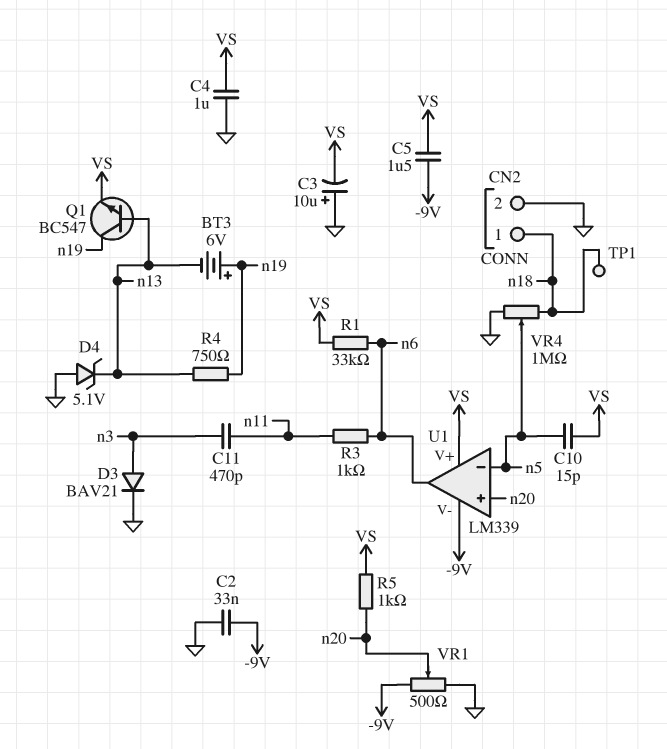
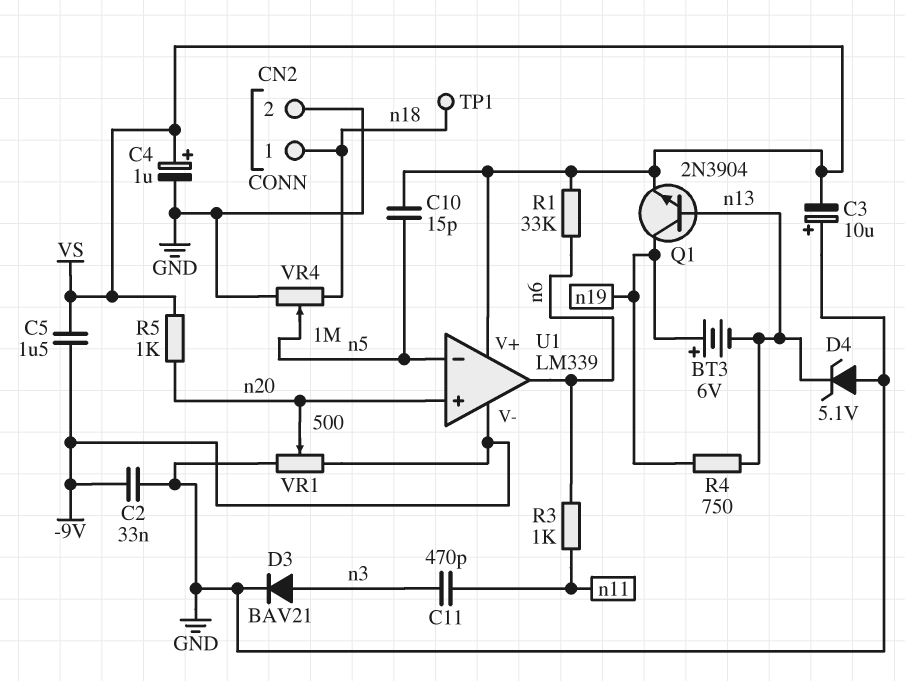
C4: 1uF (GND, VS) -> 1uF (plus VS, minus GND)
Q1: NPN BC547 (B n13, C n19, E VS) -> NPN 2N3904 (B n13, C n19, E VS)

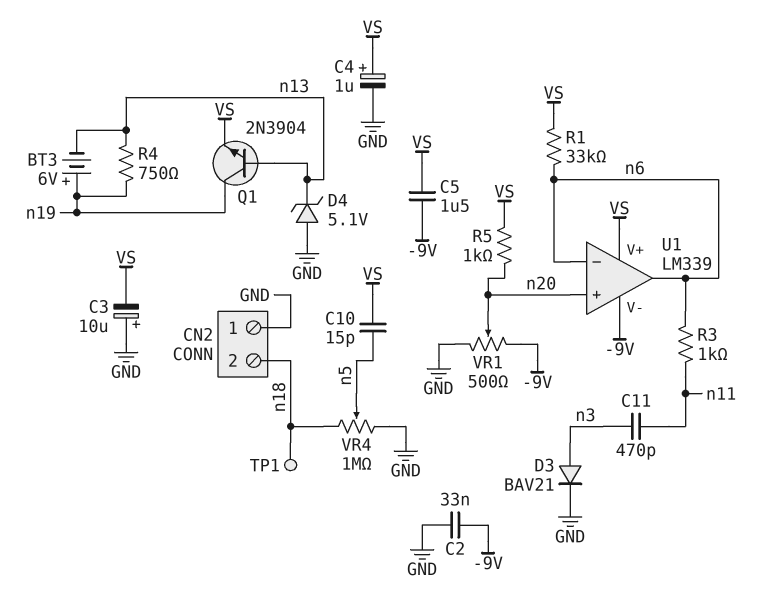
CN2 pin 1: n18 -> GND
CN2 pin 2: GND -> n18
U1 pin in-: n5 -> n6

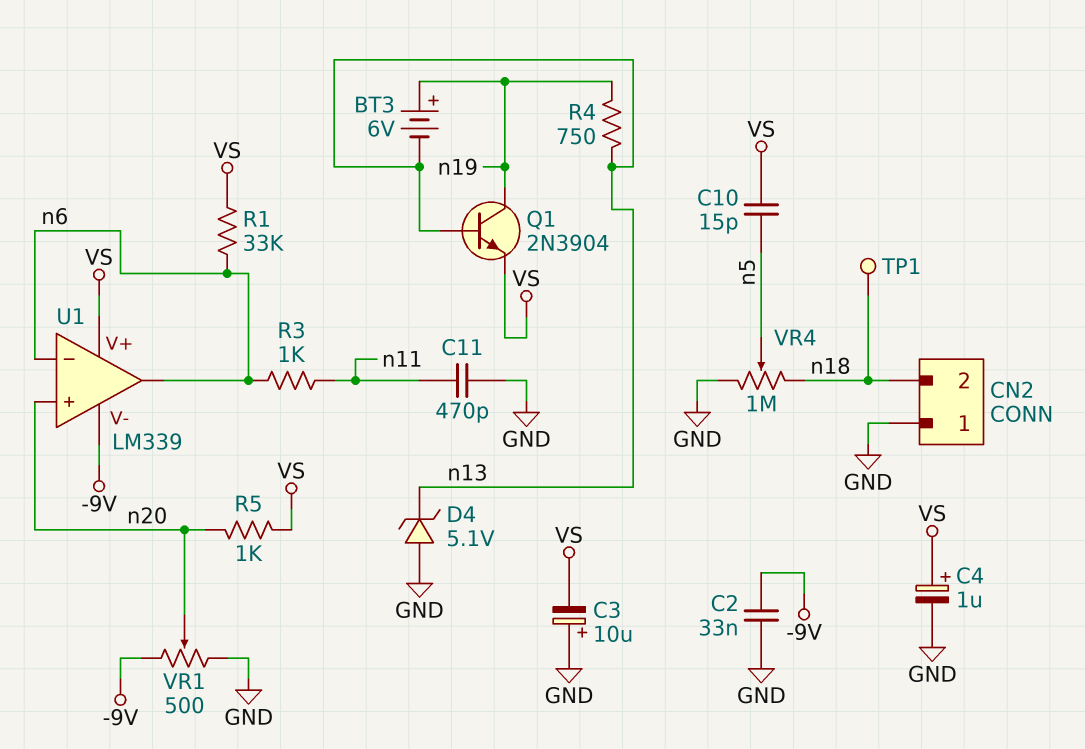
C5: 1.5uF (-9V, VS) -> none
C11: 470pF (n3, n11) -> 470pF (GND, n11)
D3: diode BAV21 (A n3, K GND) -> none

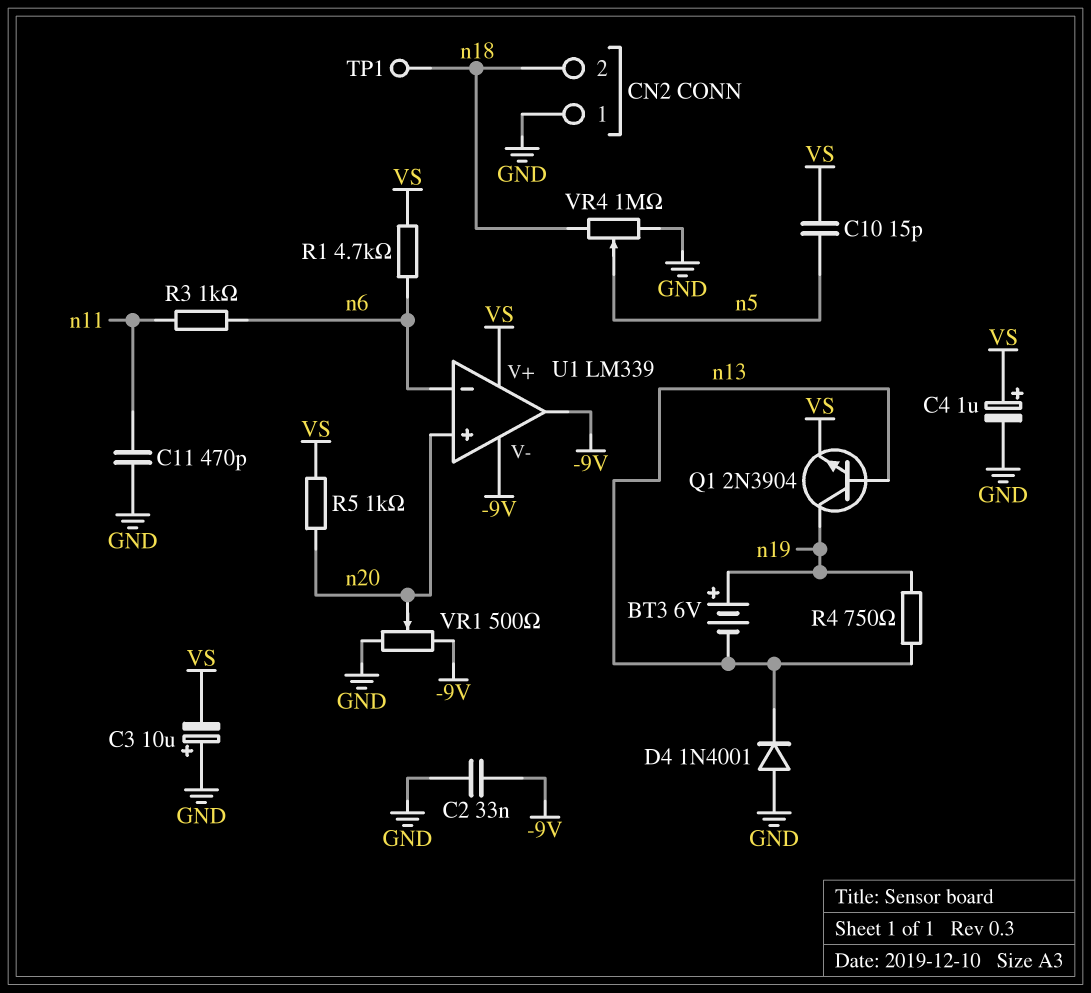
D4: zener 5.1V (A GND, K n13) -> diode 1N4001 (A GND, K n13)
R1: 33k (VS, n6) -> 4.7k (VS, n6)
U1 pin out: n6 -> -9V

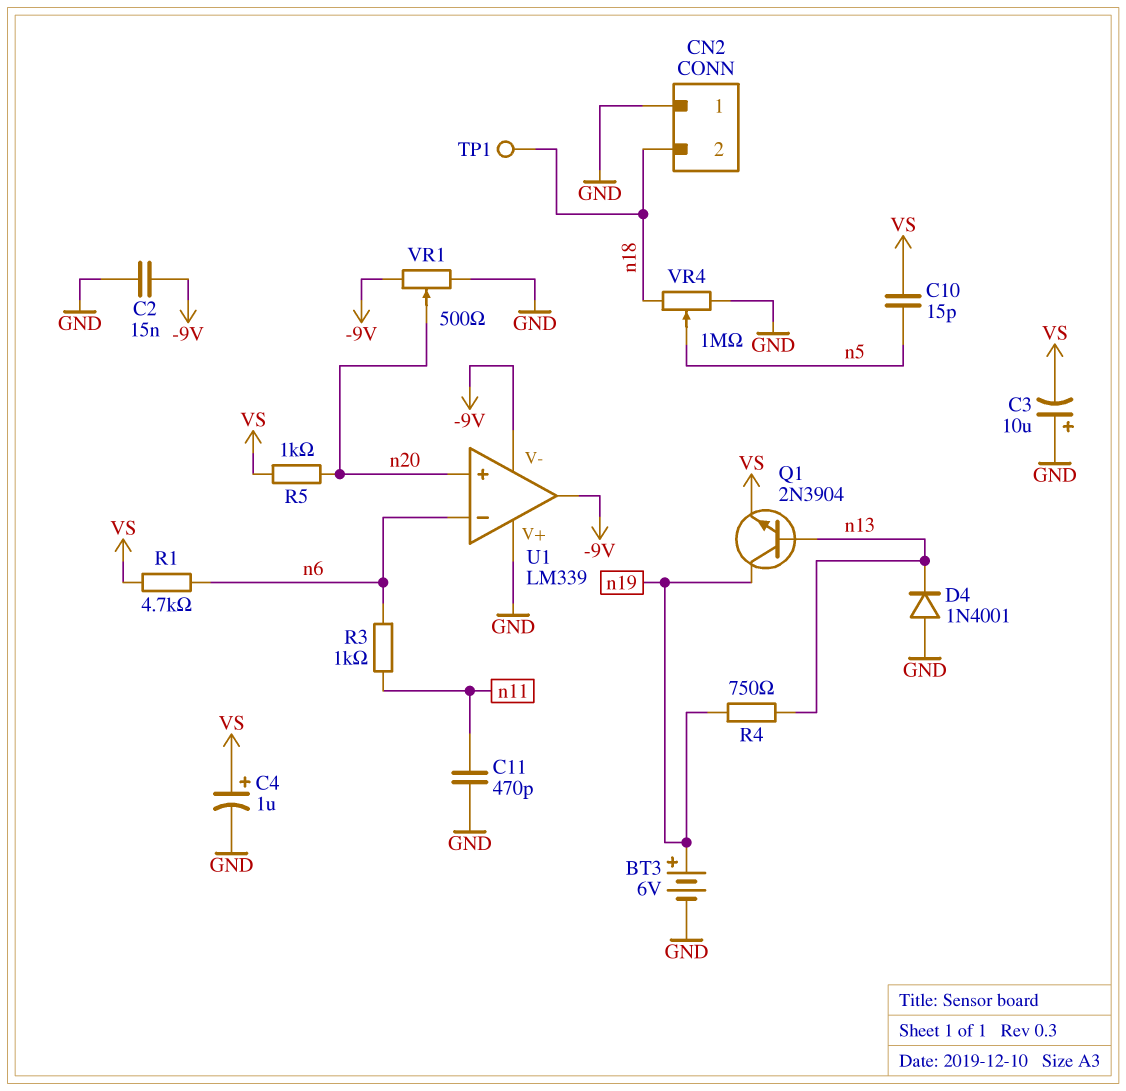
BT3: 6V (plus n19, minus n13) -> 6V (plus n19, minus GND)
C2: 33nF (-9V, GND) -> 15nF (-9V, GND)
U1 pin V+: VS -> GND

